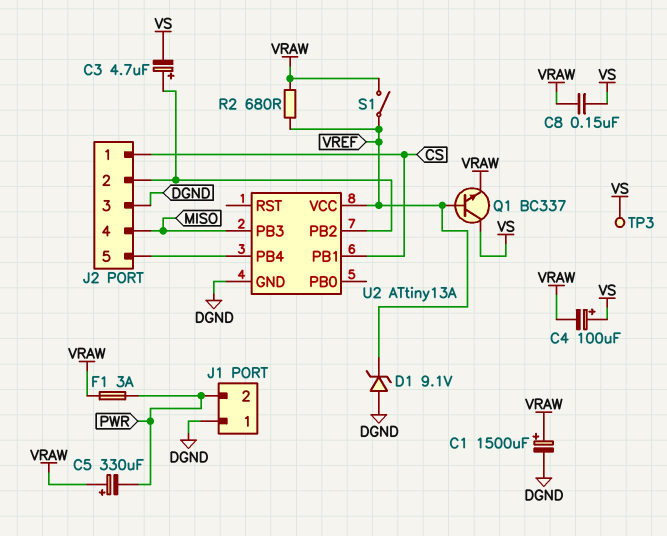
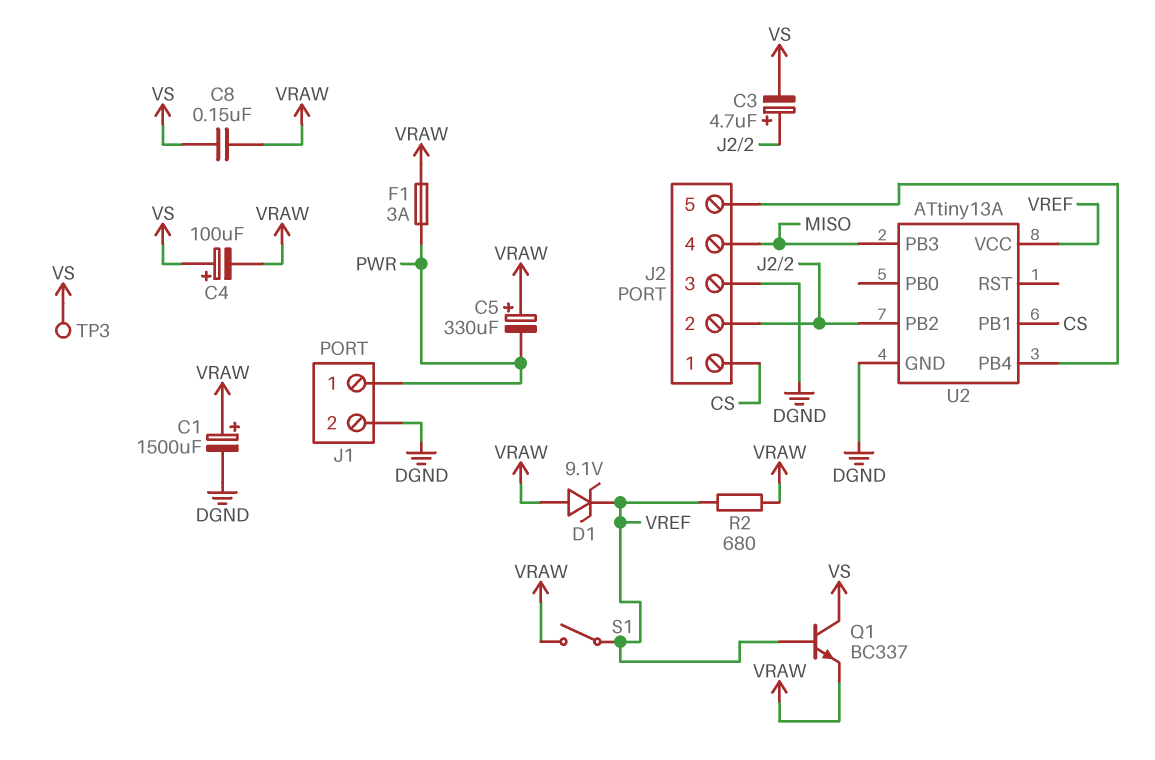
D1: zener 9.1V (A DGND, K VREF) -> zener 9.1V (A VRAW, K VREF)
J1 pin 1: DGND -> PWR
J1 pin 2: PWR -> DGND

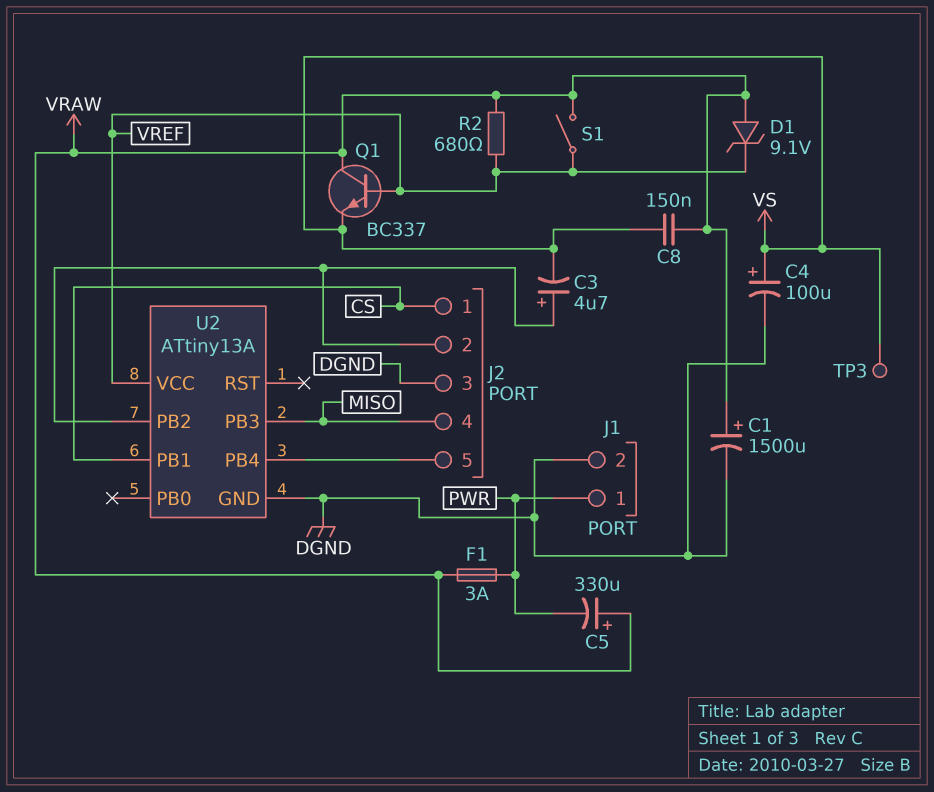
C4: 100uF (plus VS, minus VRAW) -> 100uF (plus VS, minus DGND)
Q1: NPN BC337 (B VREF, C VS, E VRAW) -> NPN BC337 (B VREF, C VRAW, E VS)

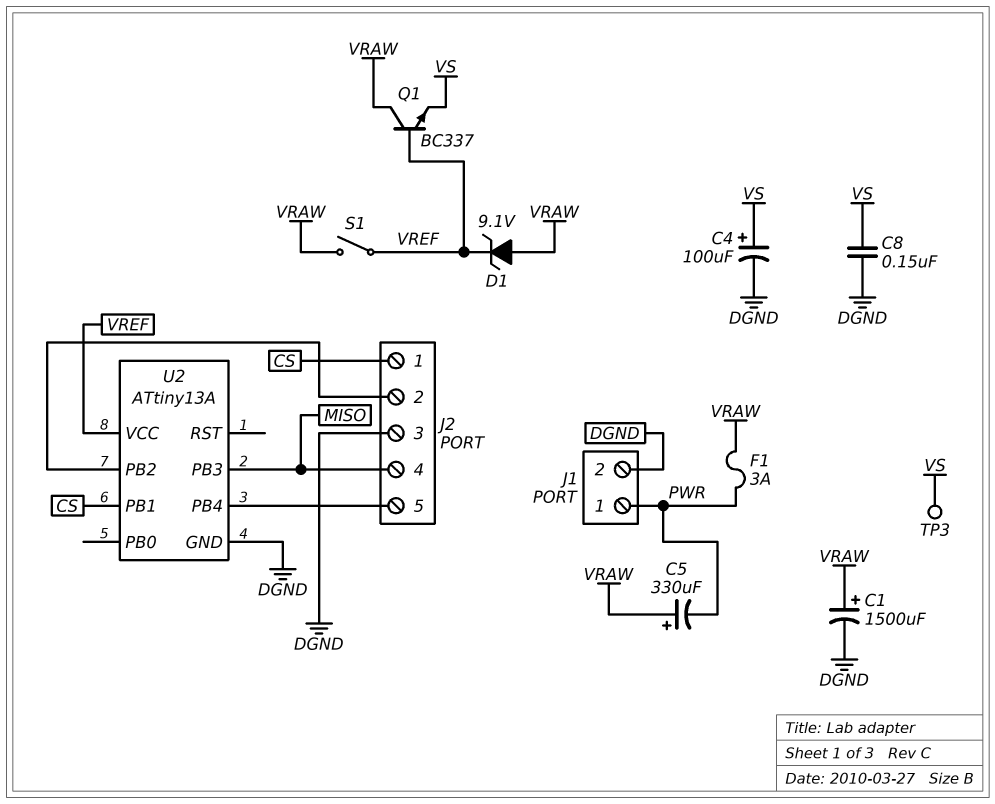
C3: 4.7uF (plus J2/2, minus VS) -> none
C8: 150nF (VRAW, VS) -> 150nF (DGND, VS)
R2: 680 (VRAW, VREF) -> none

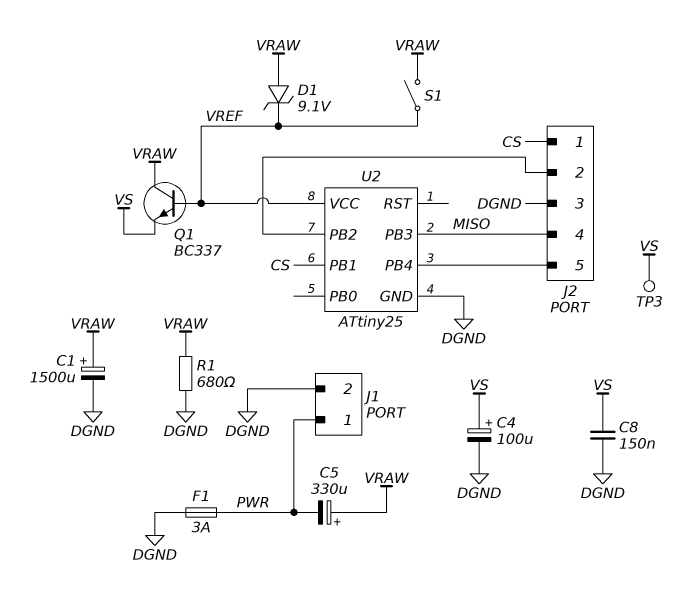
F1: 3A (PWR, VRAW) -> 3A (DGND, PWR)
R1: none -> 680 (DGND, VRAW)
U2: ATtiny13A -> ATtiny25

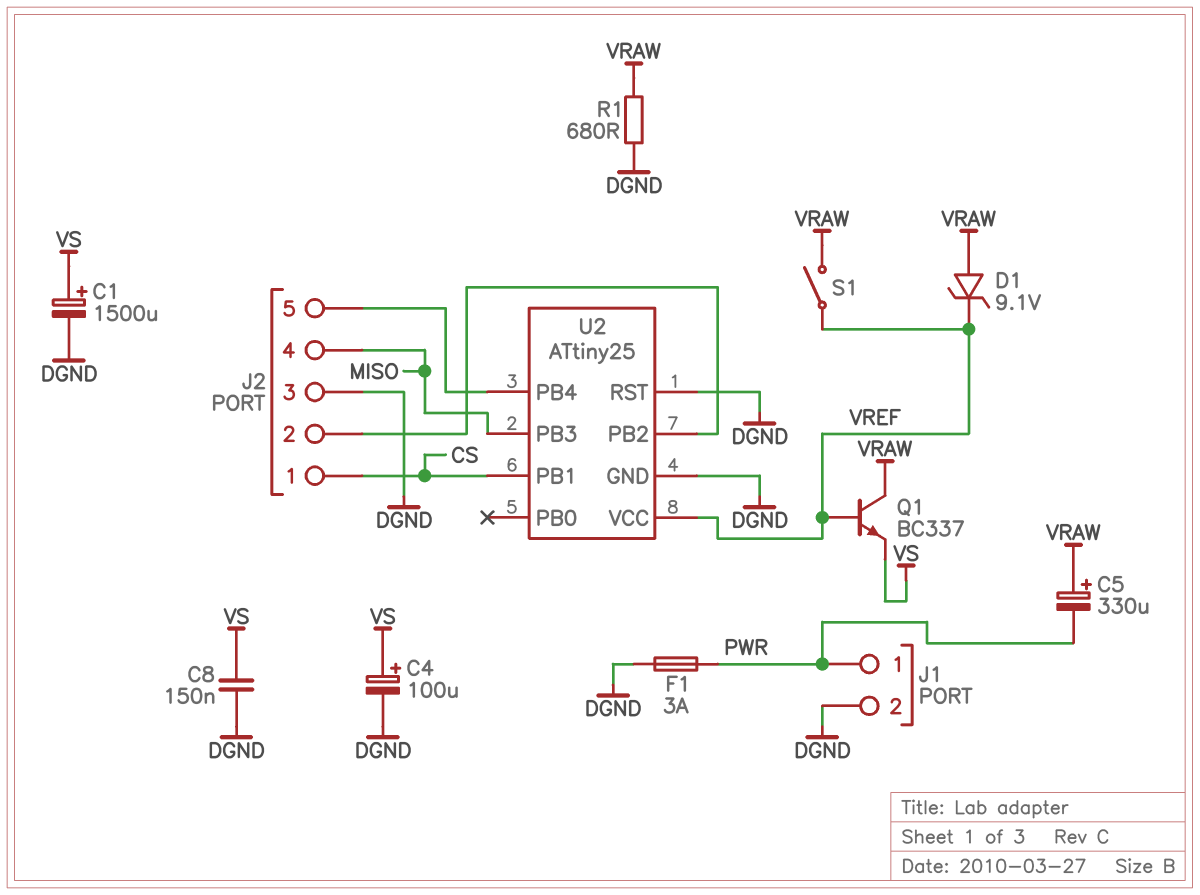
C1: 1500uF (plus VRAW, minus DGND) -> 1500uF (plus VS, minus DGND)
TP3: test point (VS) -> none
U2 pin RST: none -> DGND

